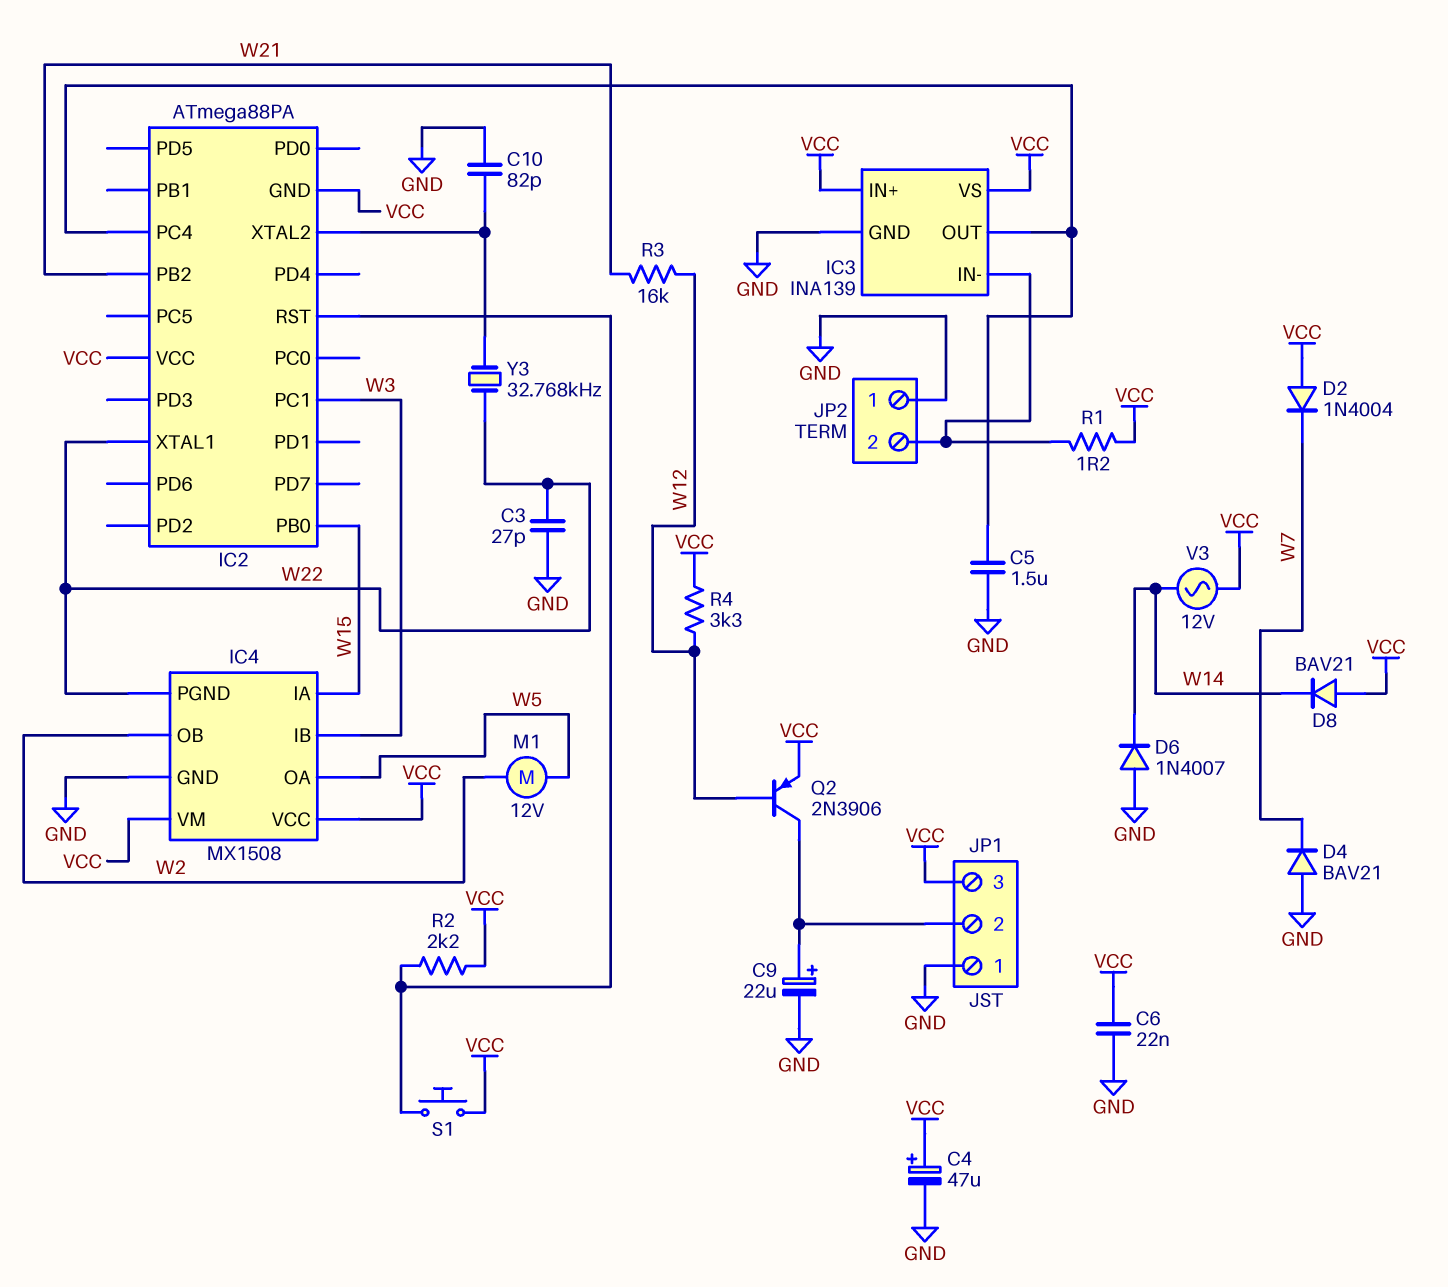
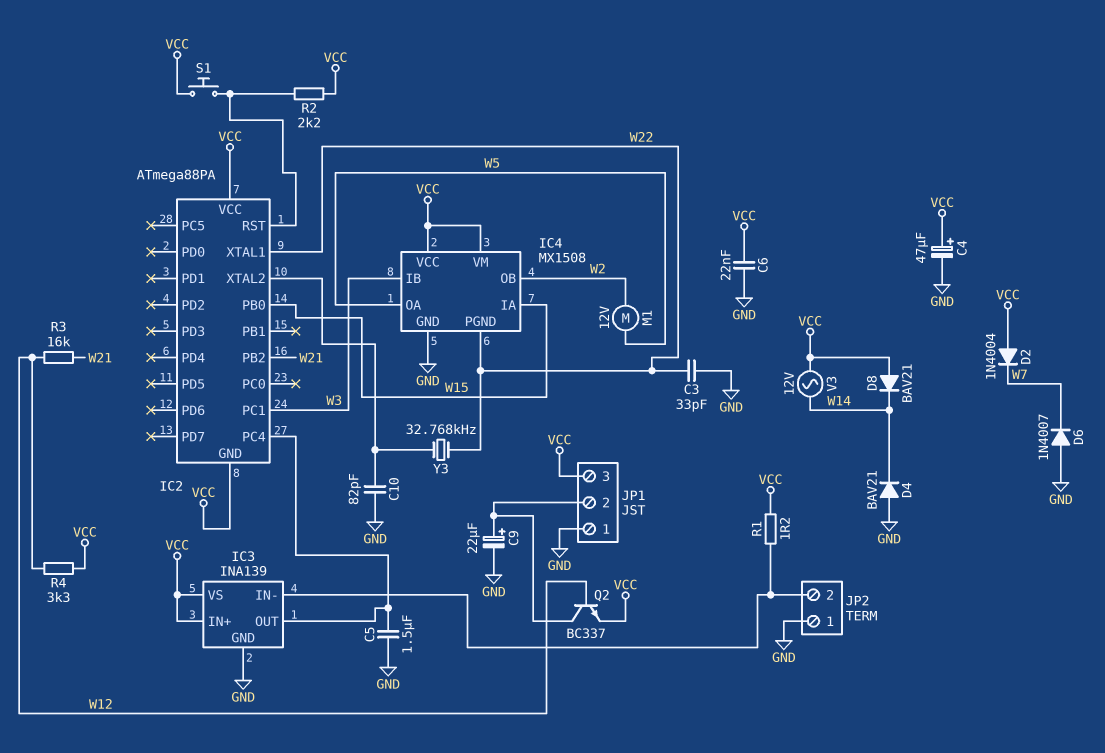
C3: 27pF (GND, W22) -> 33pF (GND, W22)
D4: diode BAV21 (A GND, K W7) -> diode BAV21 (A GND, K W14)
D6: diode 1N4007 (A GND, K W14) -> diode 1N4007 (A GND, K W7)
Q2: PNP 2N3906 (B W12, C JP1/2, E VCC) -> NPN BC337 (B W12, C JP1/2, E VCC)

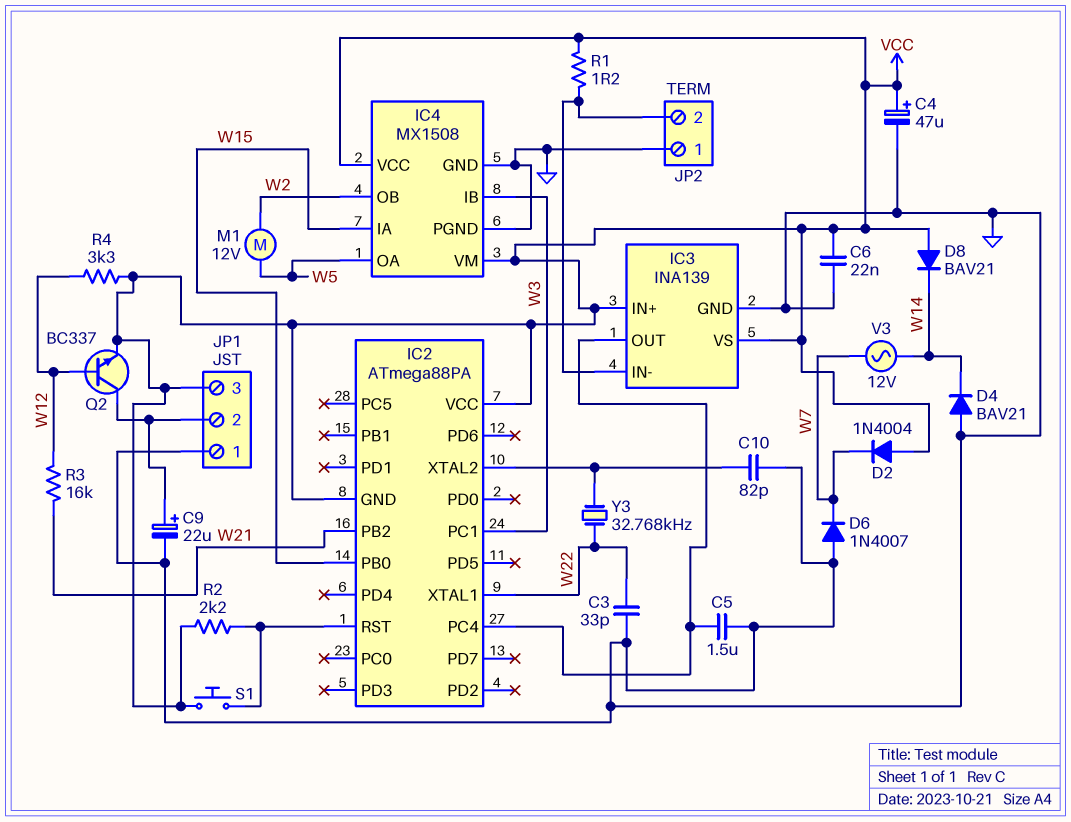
IC4 pin PGND: W22 -> GND
V3: AC 12V (VCC, W14) -> AC 12V (W7, W14)

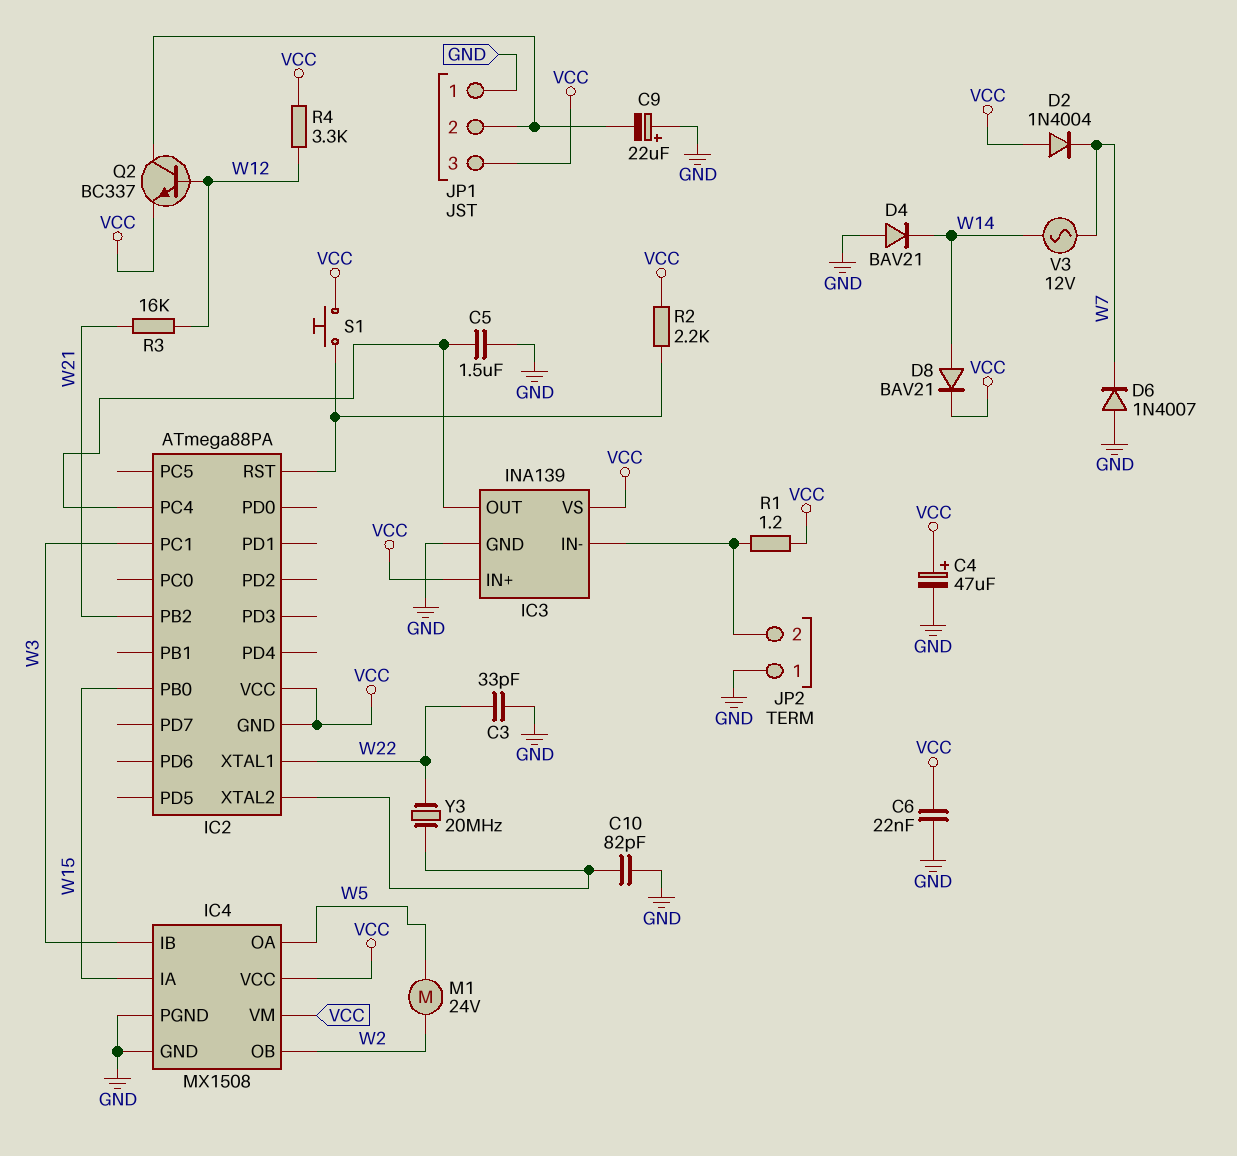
C9: 22uF (plus JP1/2, minus GND) -> 22uF (plus GND, minus JP1/2)
D8: diode BAV21 (A VCC, K W14) -> diode BAV21 (A W14, K VCC)
M1: motor 12V (W2, W5) -> motor 24V (W2, W5)
Y3: 32.768kHz (IC2/XTAL2, W22) -> 20MHz (IC2/XTAL2, W22)

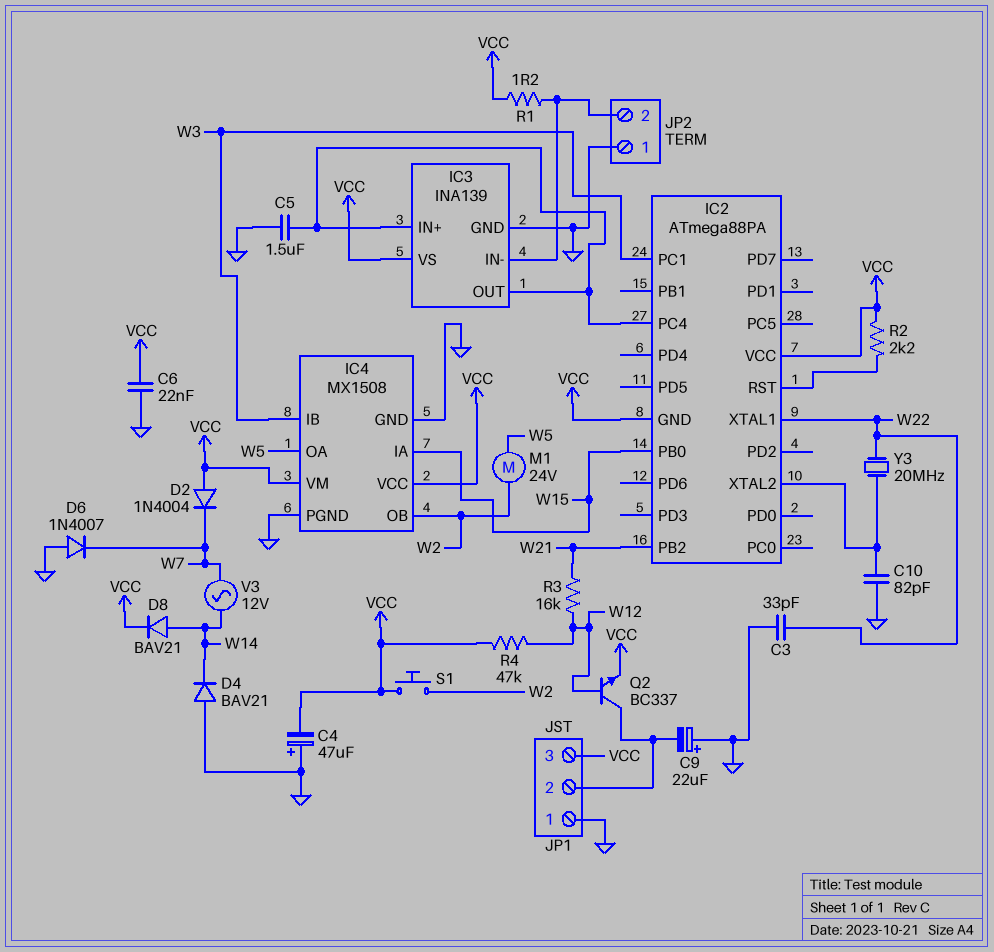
C4: 47uF (plus VCC, minus GND) -> 47uF (plus GND, minus VCC)
IC3 pin IN+: VCC -> IC2/PC4
R4: 3.3k (VCC, W12) -> 47k (VCC, W12)
S1: button (IC2/RST, VCC) -> button (VCC, W2)

